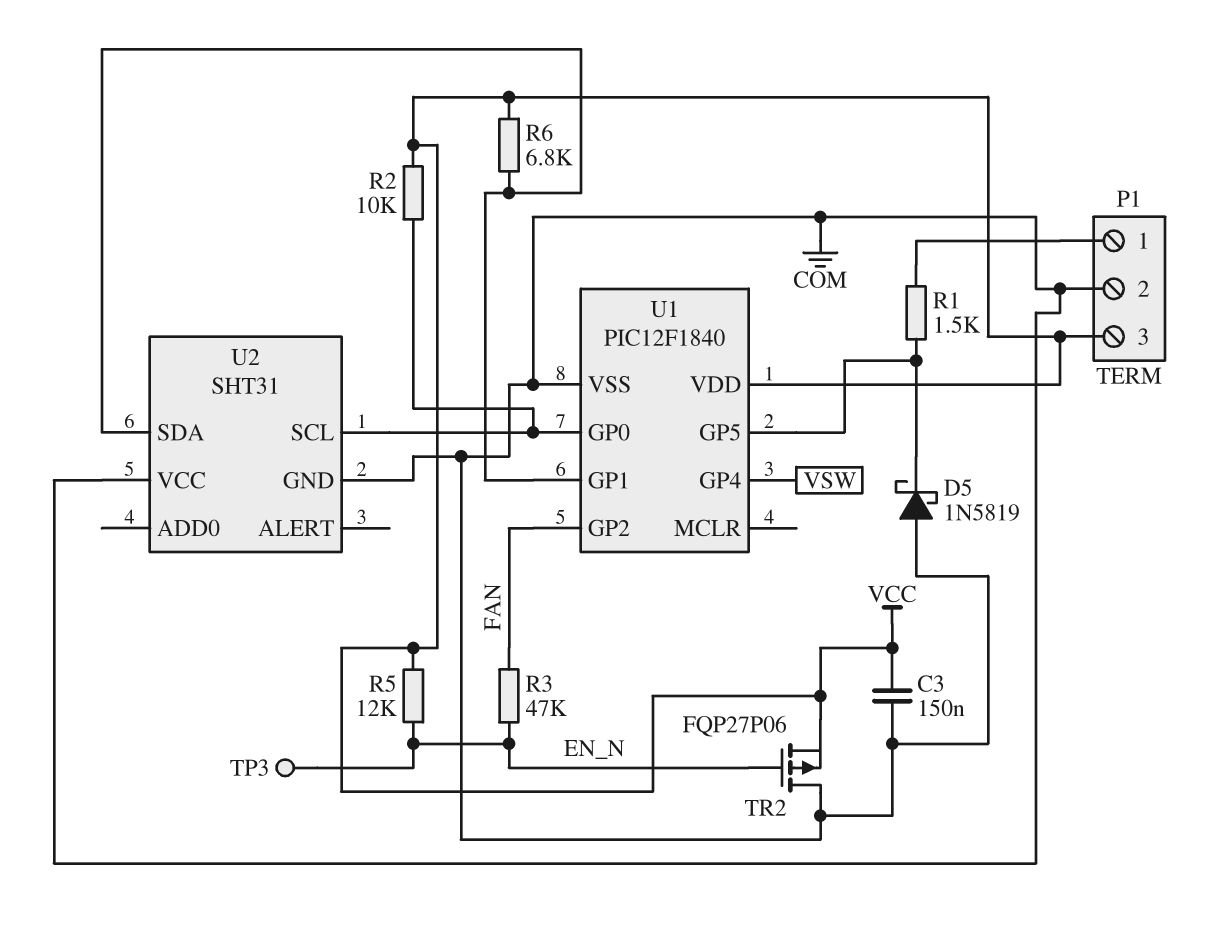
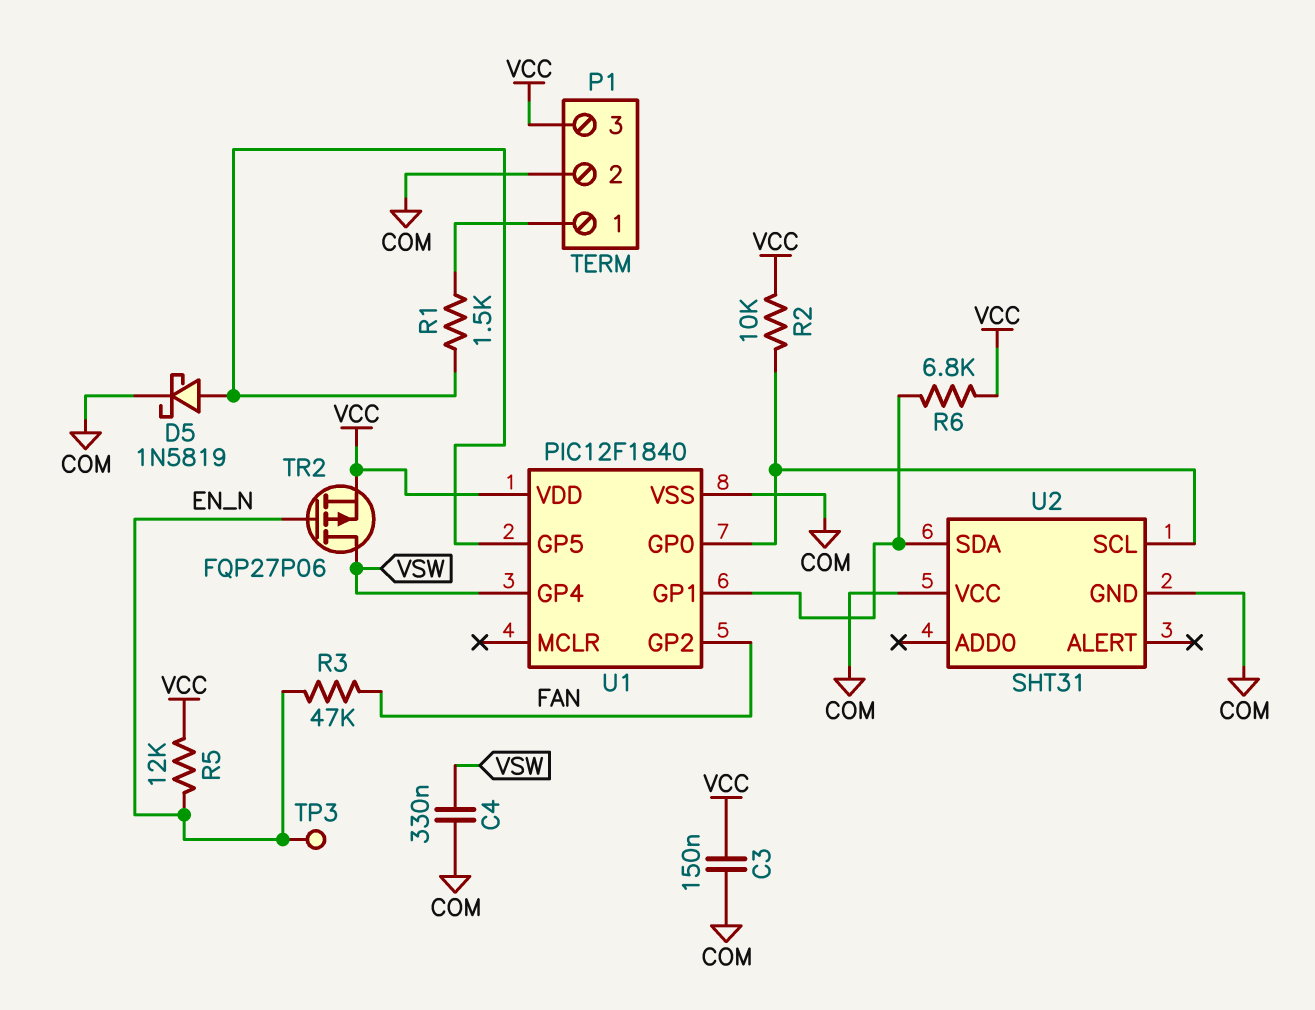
C4: none -> 330nF (COM, VSW)
D5: schottky 1N5819 (A COM, K U1/GP5) -> schottky 1N5819 (A U1/GP5, K COM)
TR2: PMOS FQP27P06 (G EN_N, D COM, S VCC) -> PMOS FQP27P06 (G EN_N, D VSW, S VCC)

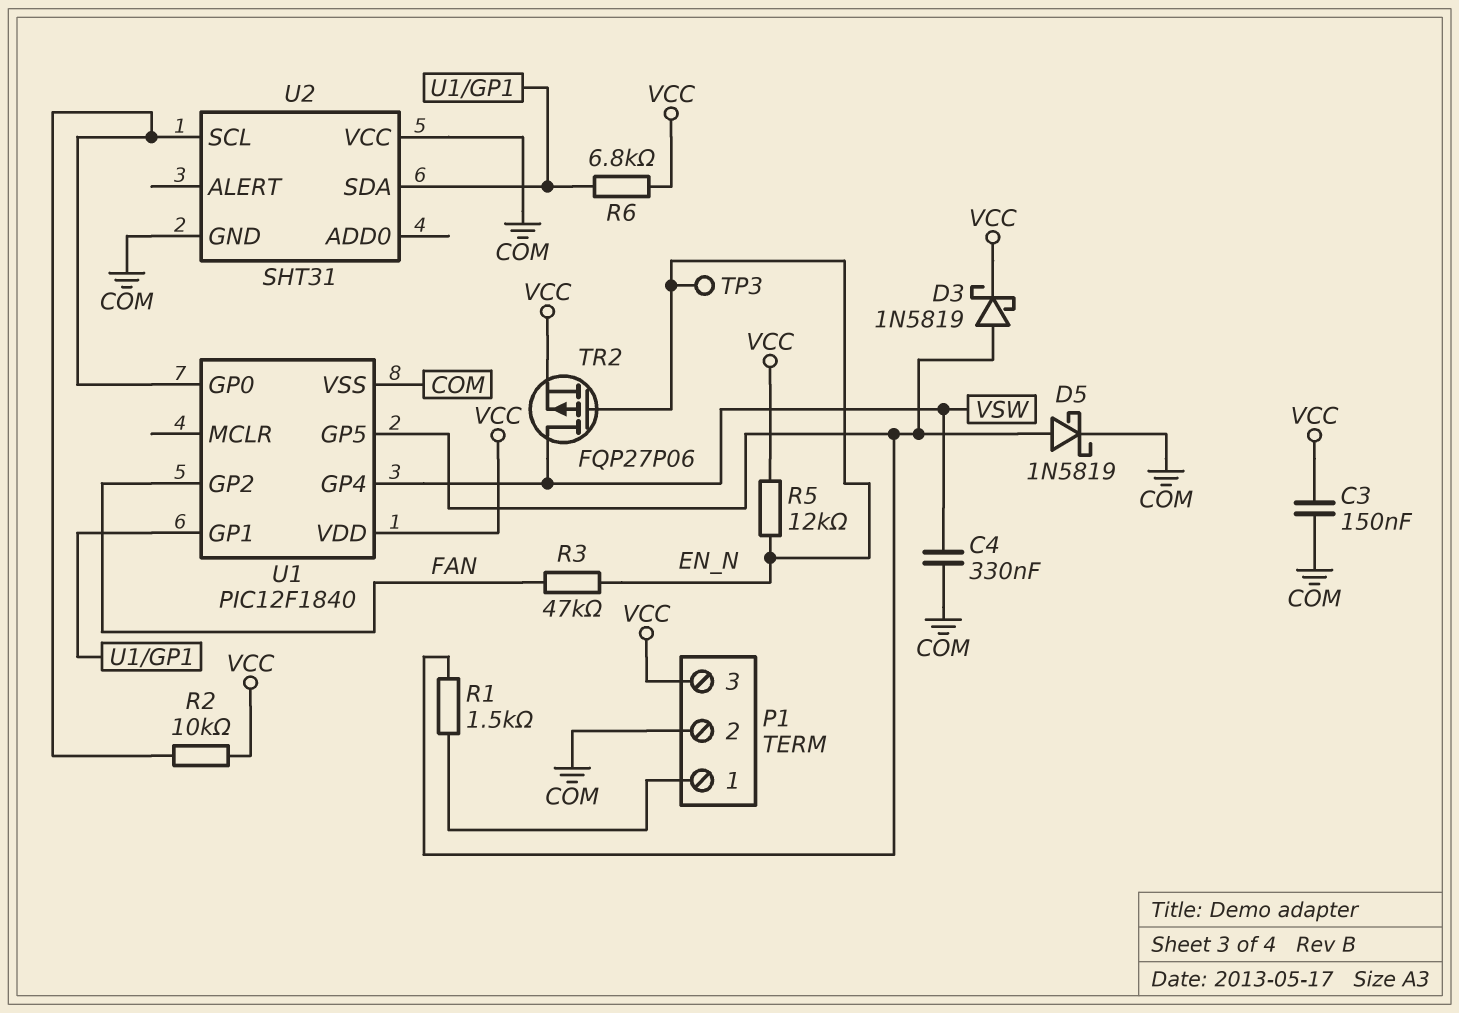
D3: none -> schottky 1N5819 (A U1/GP5, K VCC)

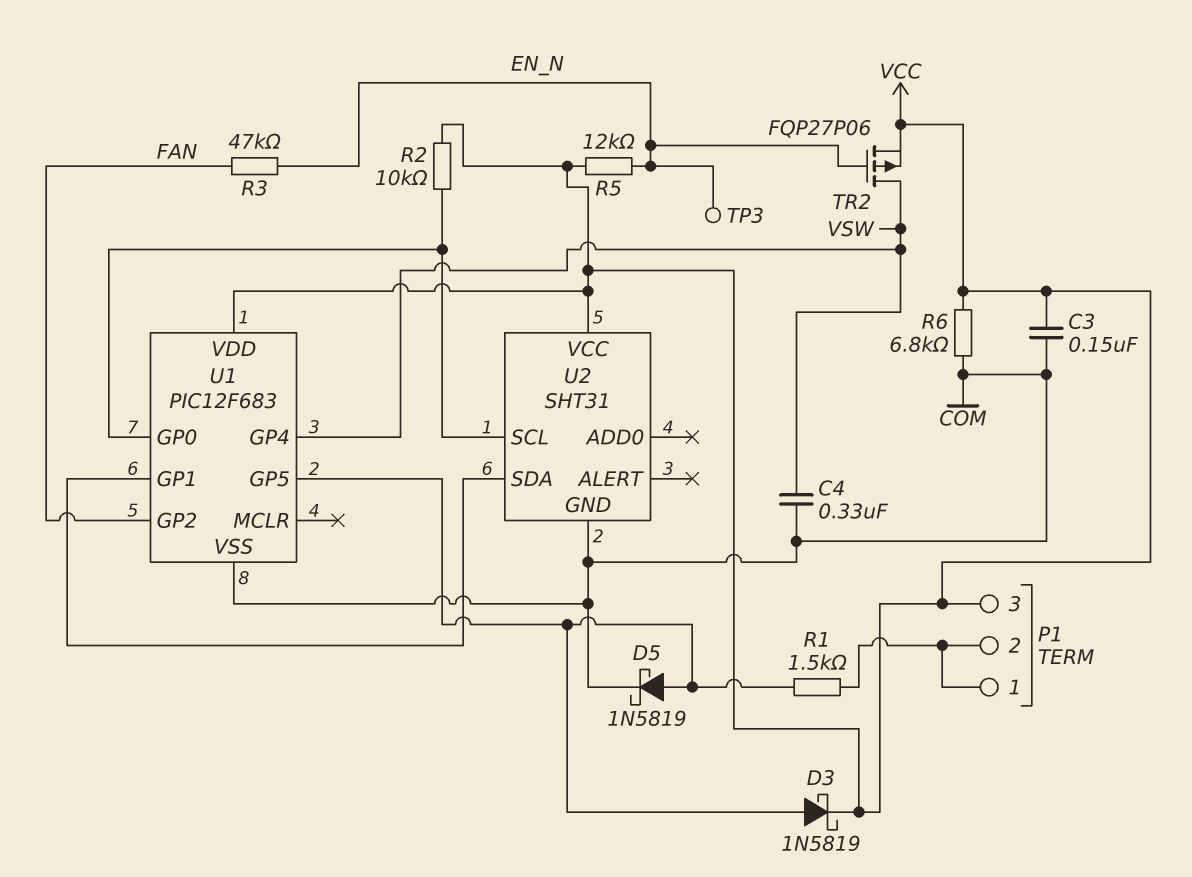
P1 pin 2: COM -> P1/1
R6: 6.8k (U1/GP1, VCC) -> 6.8k (COM, VCC)
U1: PIC12F1840 -> PIC12F683
U2 pin VCC: COM -> VCC

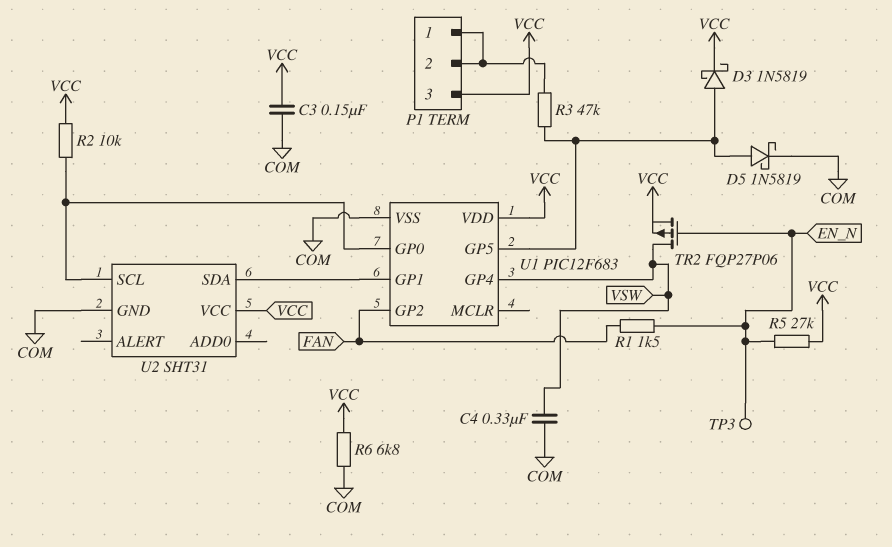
R1: 1.5k (P1/1, U1/GP5) -> 1.5k (EN_N, FAN)
R3: 47k (EN_N, FAN) -> 47k (P1/1, U1/GP5)
R5: 12k (EN_N, VCC) -> 27k (EN_N, VCC)

